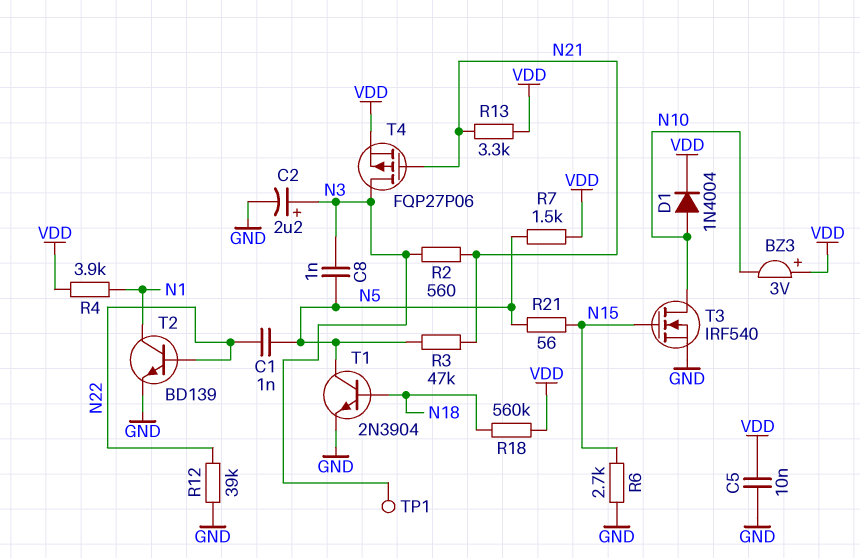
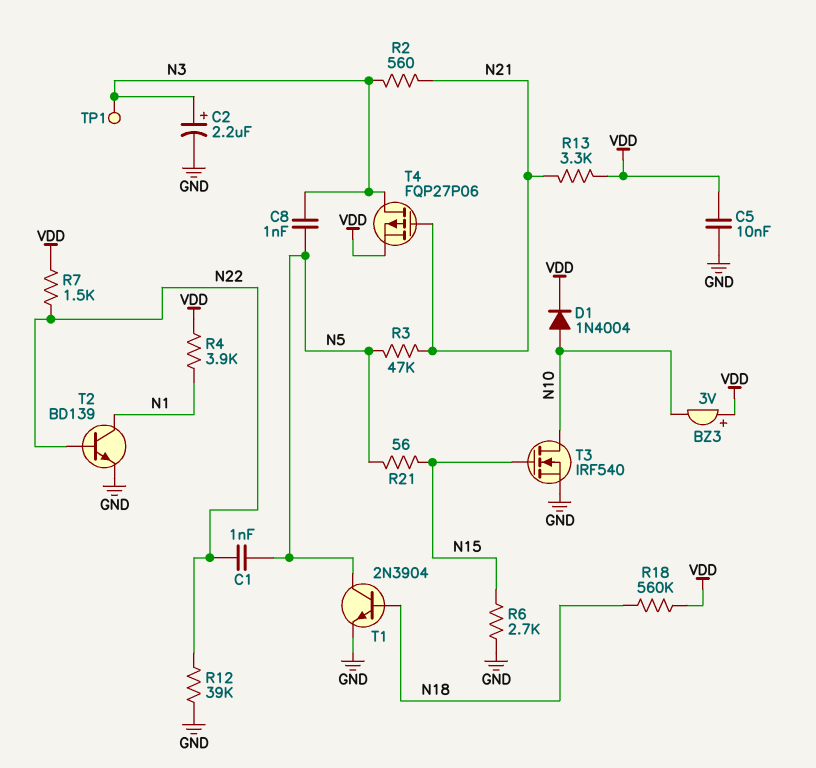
R7: 1.5k (N5, VDD) -> 1.5k (N22, VDD)

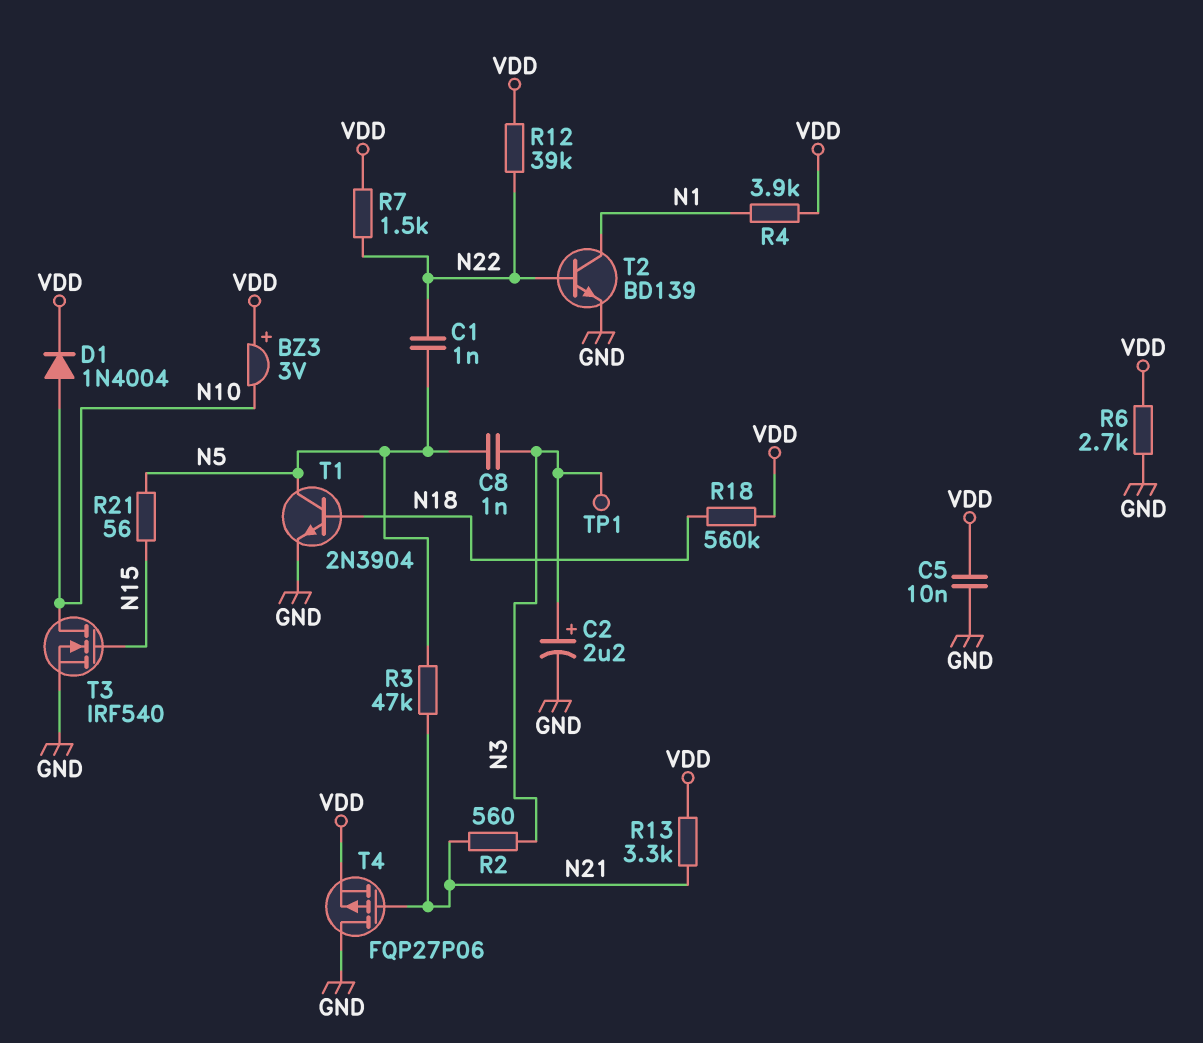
R6: 2.7k (GND, N15) -> 2.7k (GND, VDD)
R12: 39k (GND, N22) -> 39k (N22, VDD)
T4: PMOS FQP27P06 (G N21, D N3, S VDD) -> PMOS FQP27P06 (G N21, D GND, S VDD)

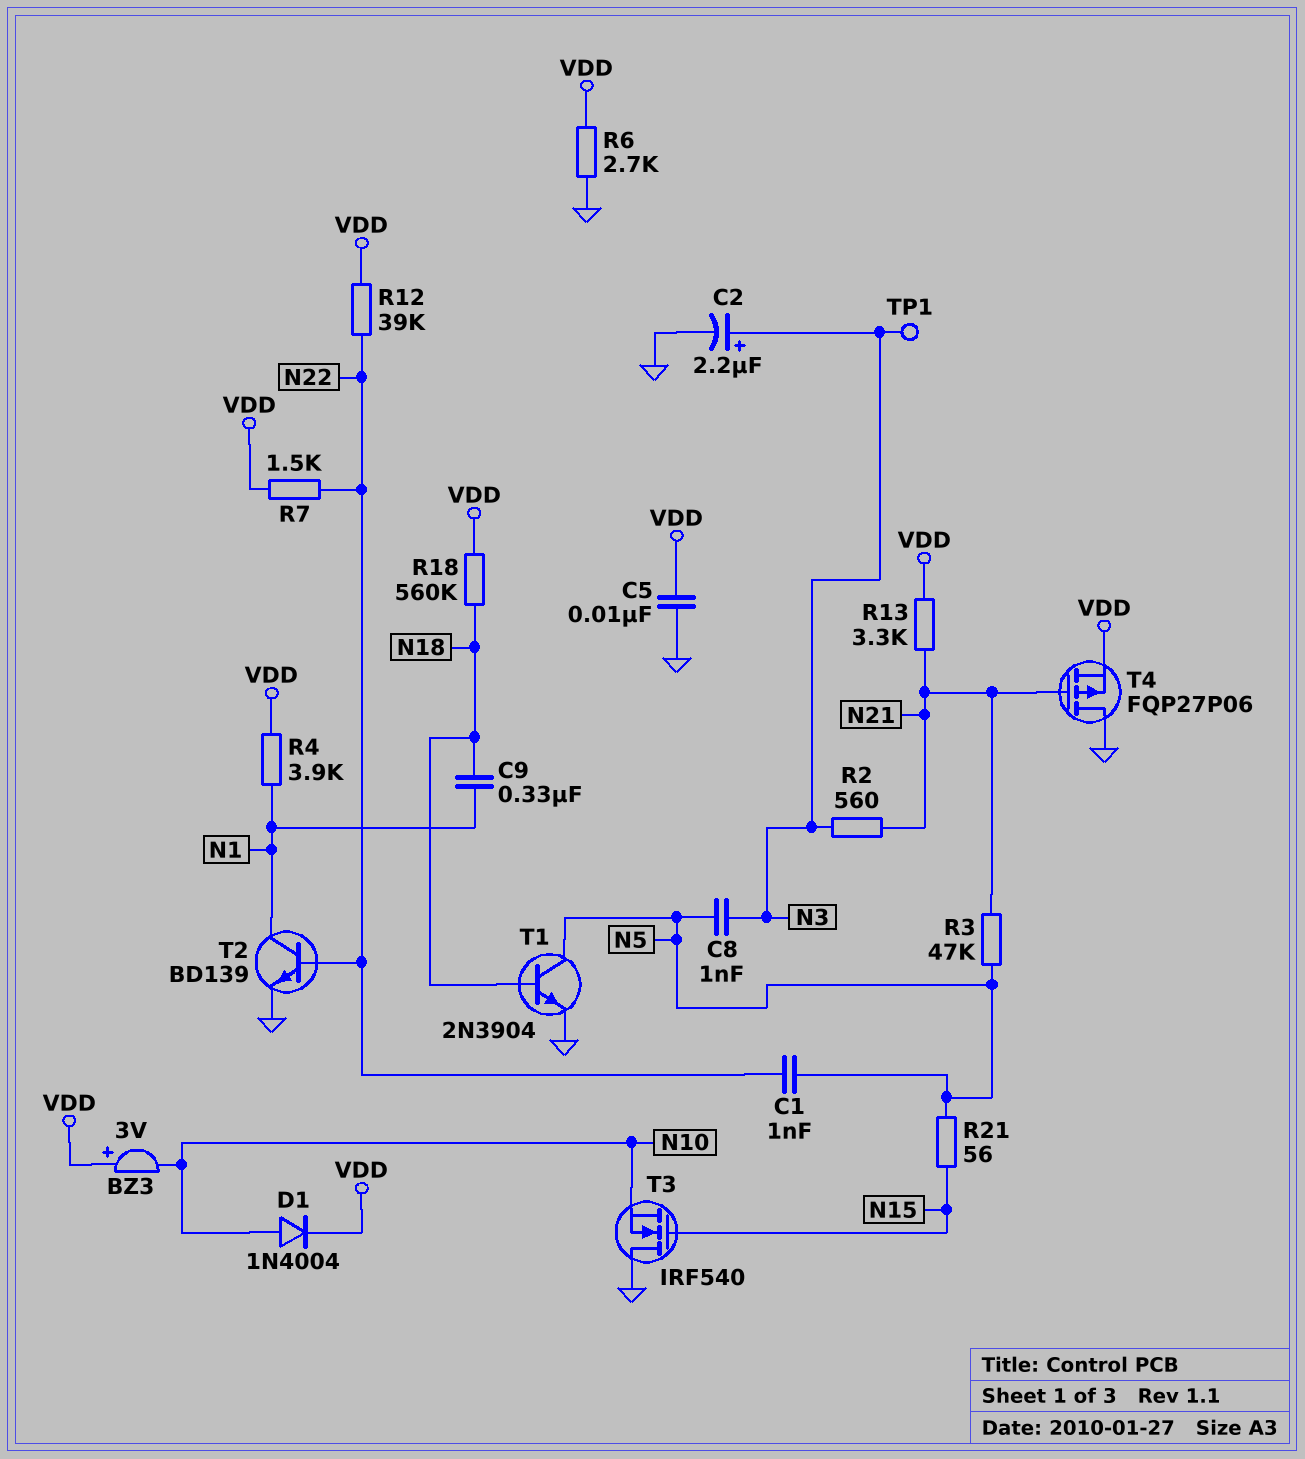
C9: none -> 330nF (N1, N18)
T3: NMOS IRF540 (G N15, D N10, S GND) -> NMOS IRF540 (G N15, D GND, S N10)

